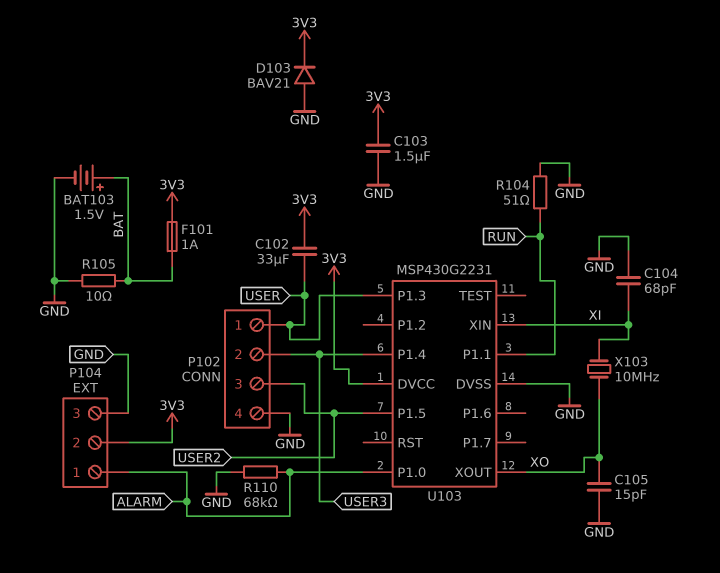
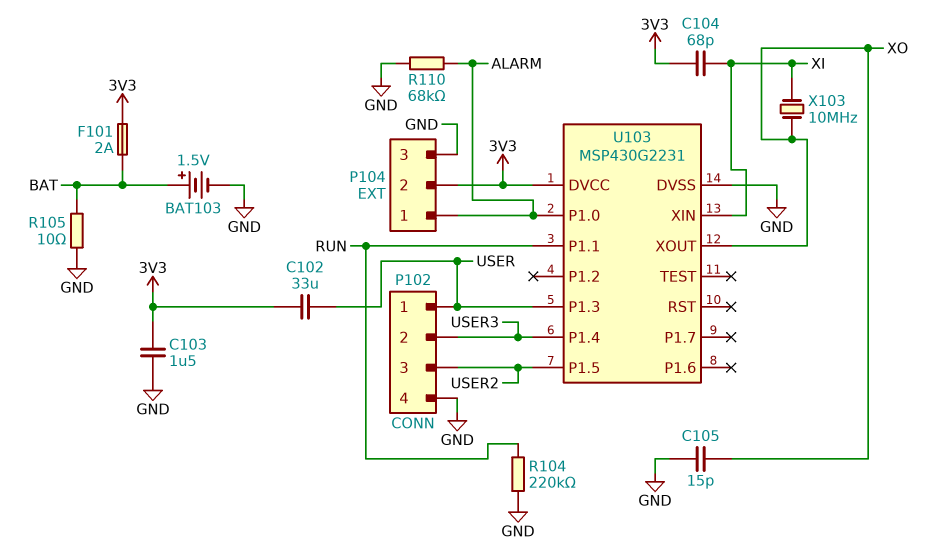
C104: 68pF (GND, XI) -> 68pF (3V3, XI)
D103: diode BAV21 (A GND, K 3V3) -> none
F101: 1A (3V3, BAT) -> 2A (3V3, BAT)
R104: 51 (GND, RUN) -> 220k (GND, RUN)

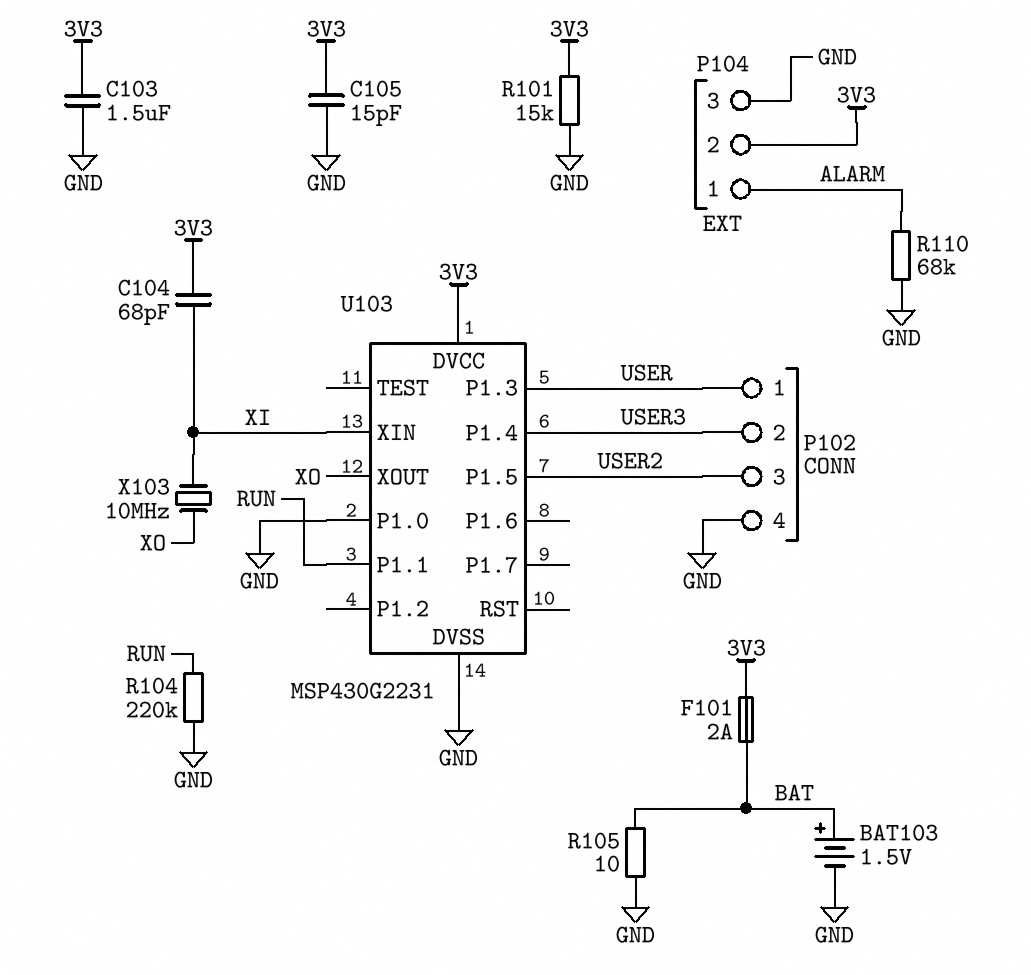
C102: 33uF (3V3, USER) -> none
C105: 15pF (GND, XO) -> 15pF (3V3, GND)
R101: none -> 15k (3V3, GND)
U103 pin P1.0: ALARM -> GND

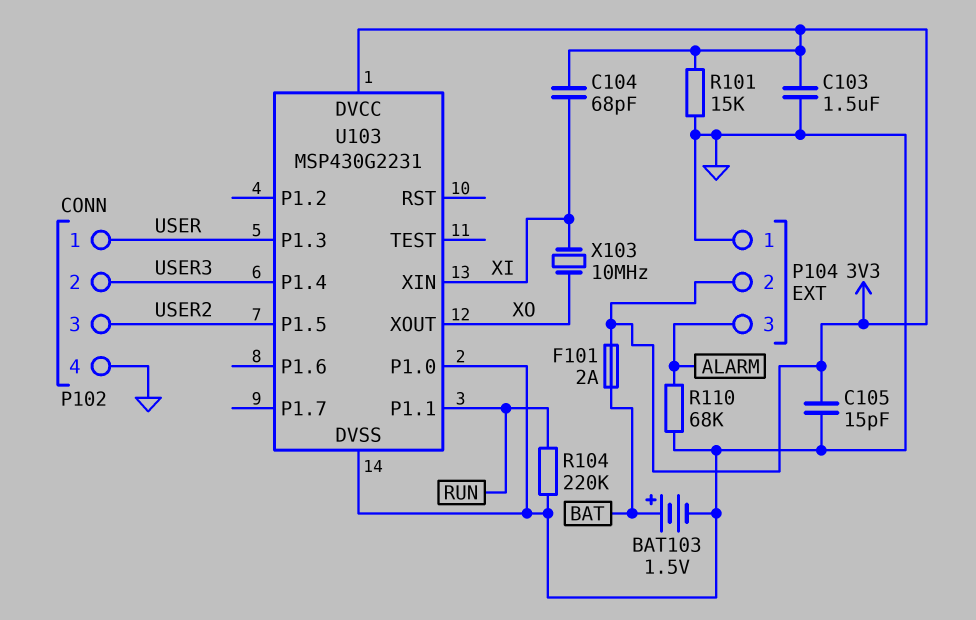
P104 pin 1: ALARM -> GND
P104 pin 3: GND -> ALARM
R105: 10 (BAT, GND) -> none

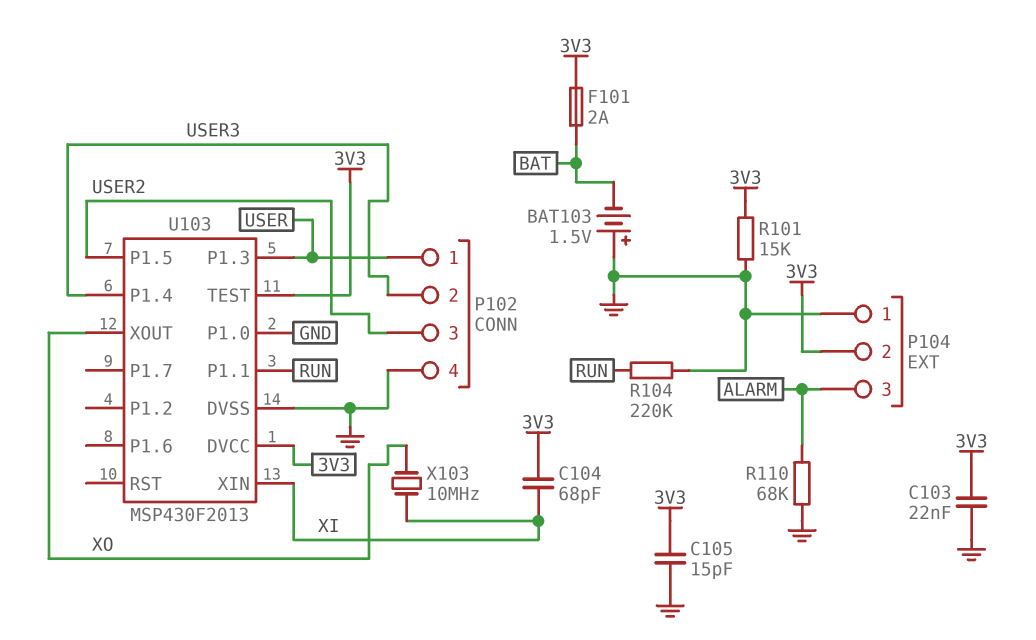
BAT103: 1.5V (plus BAT, minus GND) -> 1.5V (plus GND, minus BAT)
C103: 1.5uF (3V3, GND) -> 22nF (3V3, GND)
U103: MSP430G2231 -> MSP430F2013
U103 pin TEST: none -> 3V3

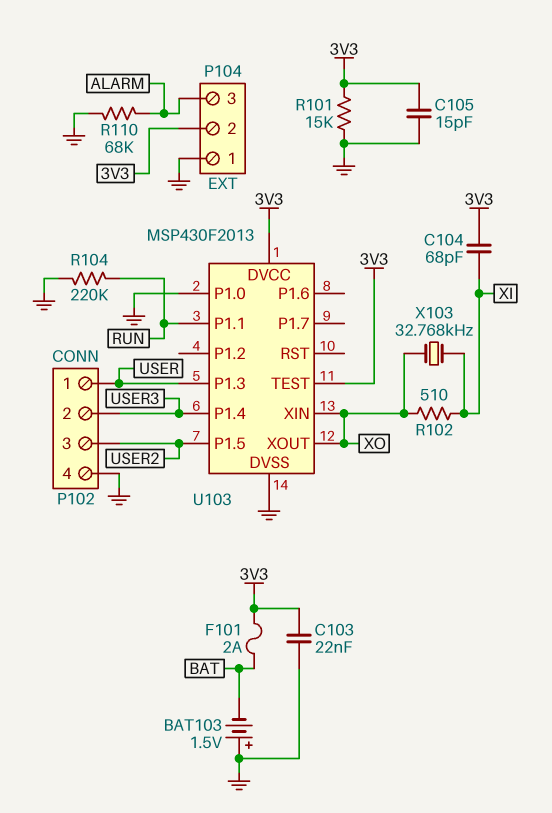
R102: none -> 510 (XI, XO)
U103 pin XIN: XI -> XO
X103: 10MHz (XI, XO) -> 32.768kHz (XI, XO)

